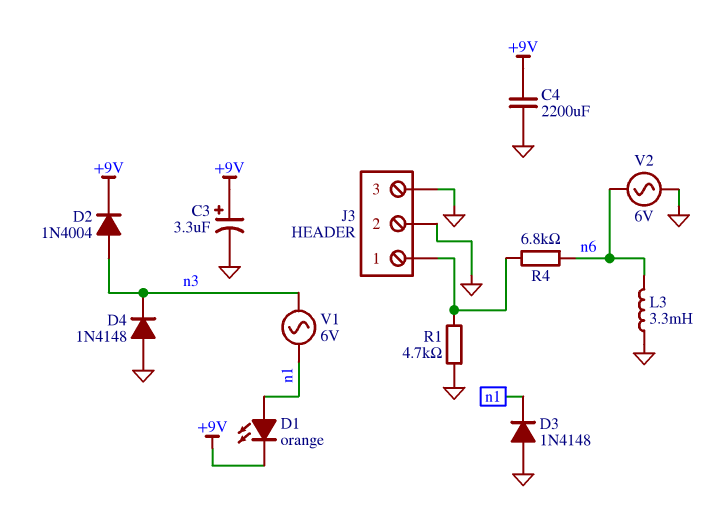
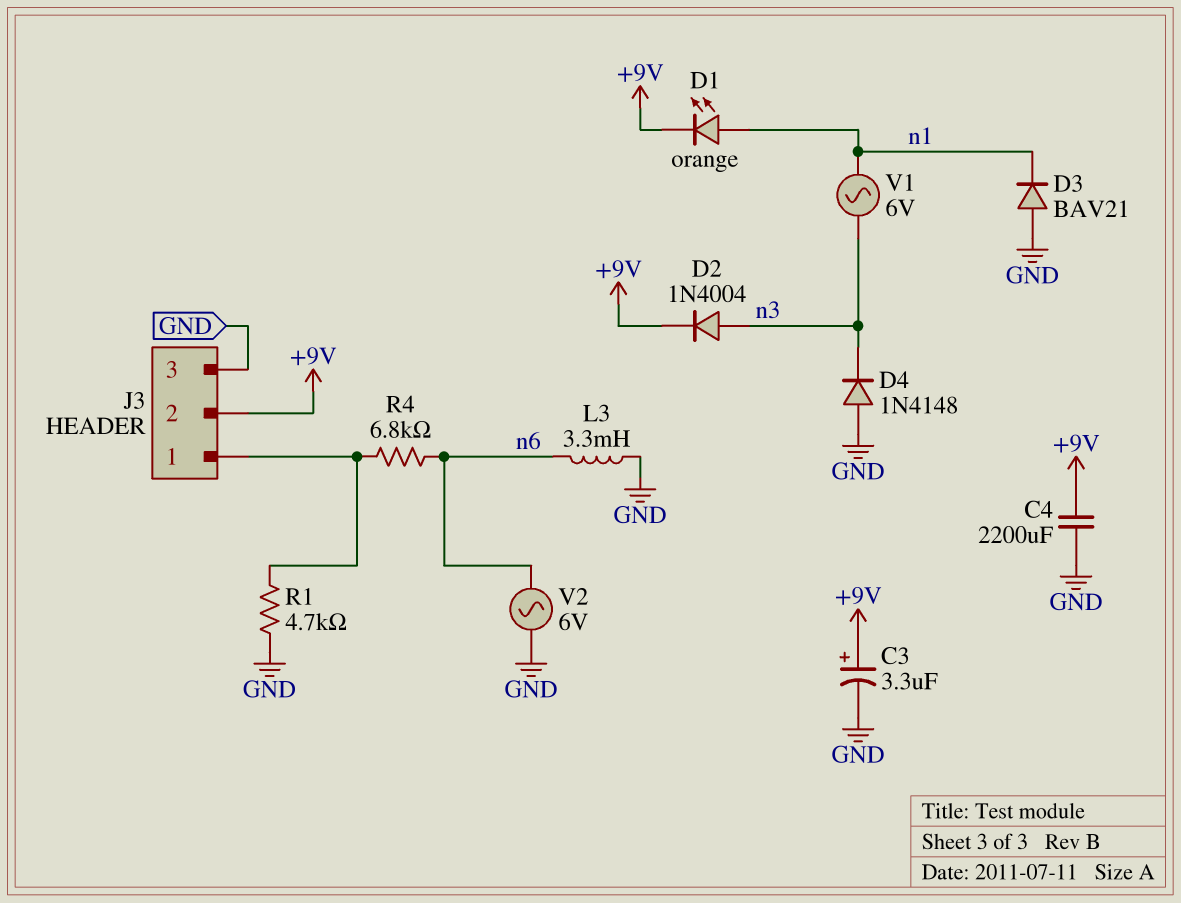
D3: diode 1N4148 (A GND, K n1) -> diode BAV21 (A GND, K n1)
J3 pin 2: GND -> +9V

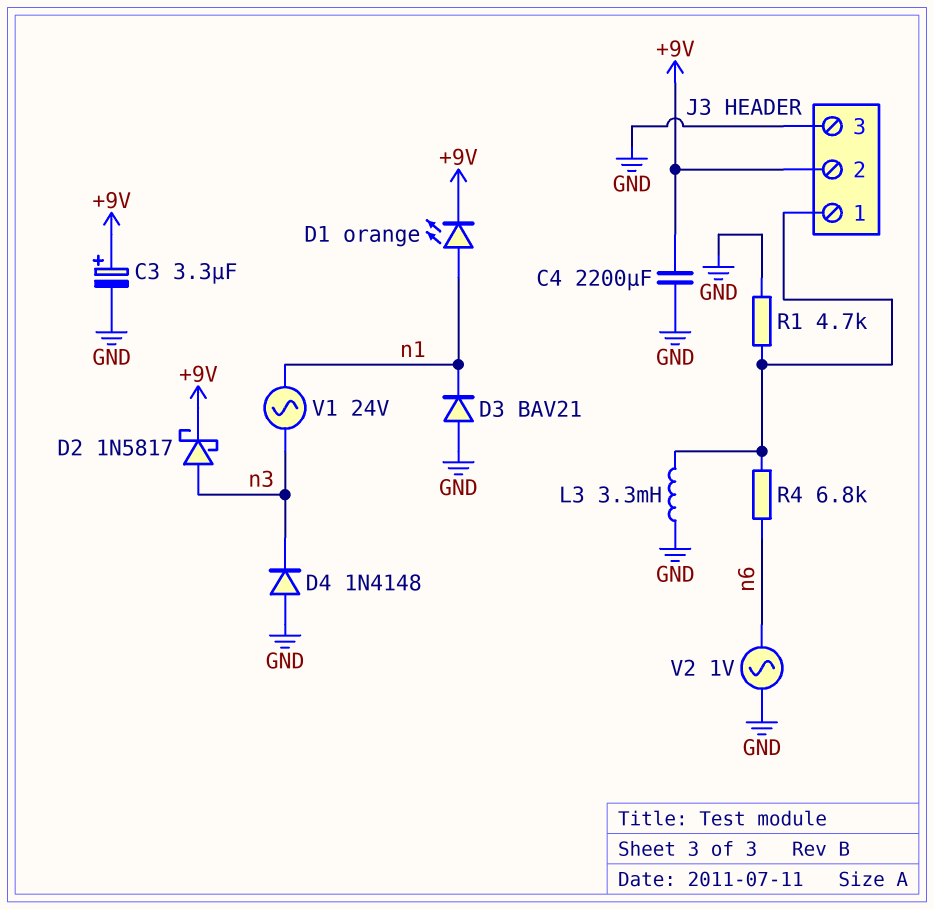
D2: diode 1N4004 (A n3, K +9V) -> schottky 1N5817 (A n3, K +9V)
L3: 3.3mH (GND, n6) -> 3.3mH (GND, J3/1)
V1: AC 6V (n1, n3) -> AC 24V (n1, n3)
V2: AC 6V (GND, n6) -> AC 1V (GND, n6)

